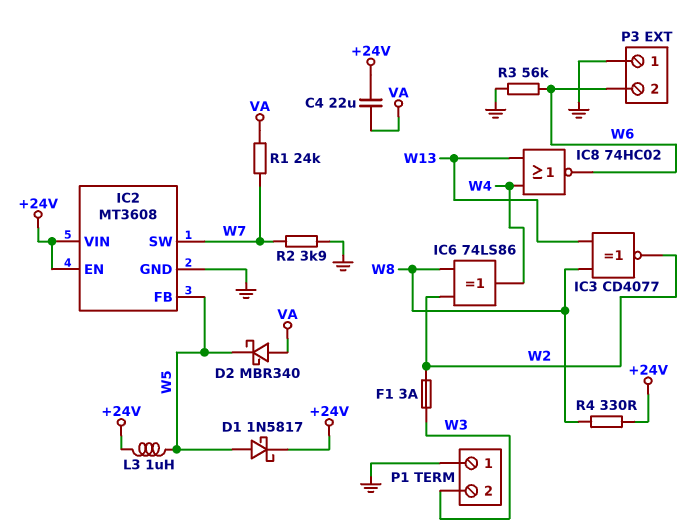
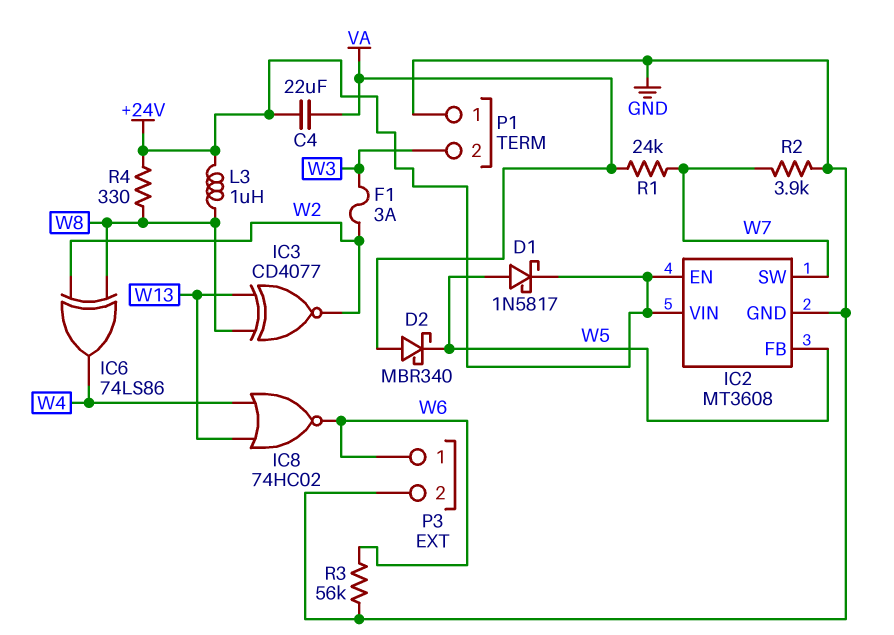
L3: 1uH (+24V, W5) -> 1uH (+24V, W8)
P3 pin 1: GND -> W6
P3 pin 2: W6 -> GND

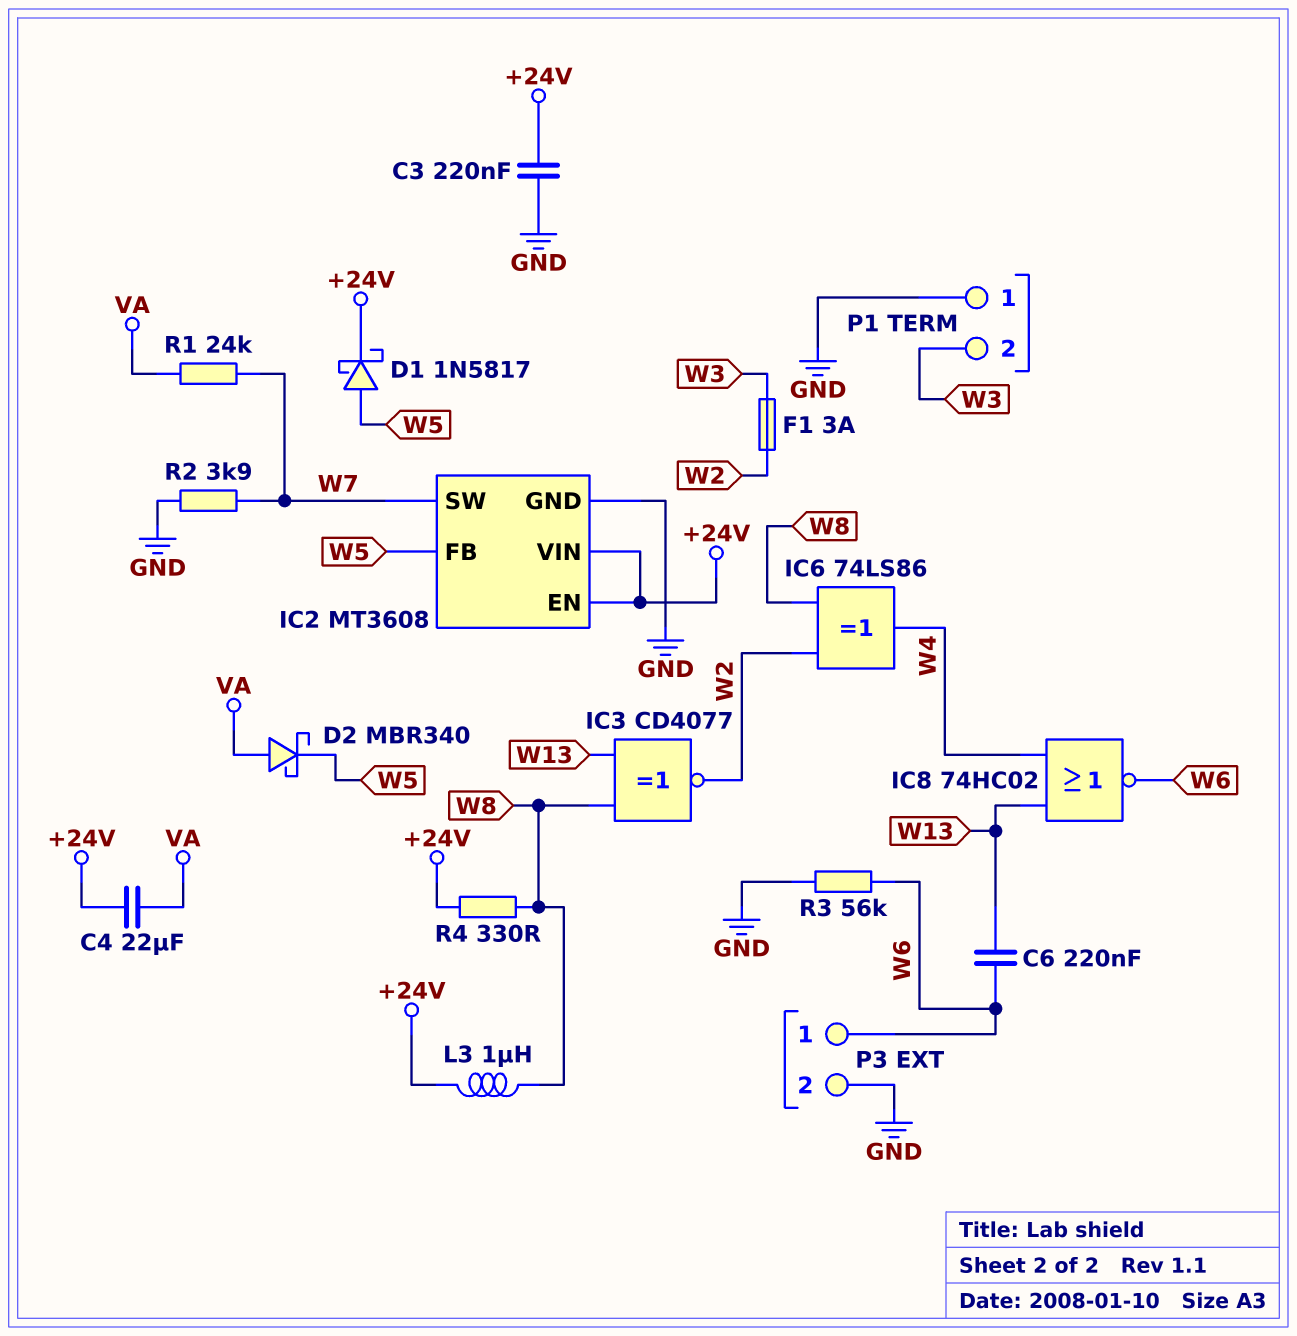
C3: none -> 220nF (+24V, GND)
C6: none -> 220nF (W6, W13)

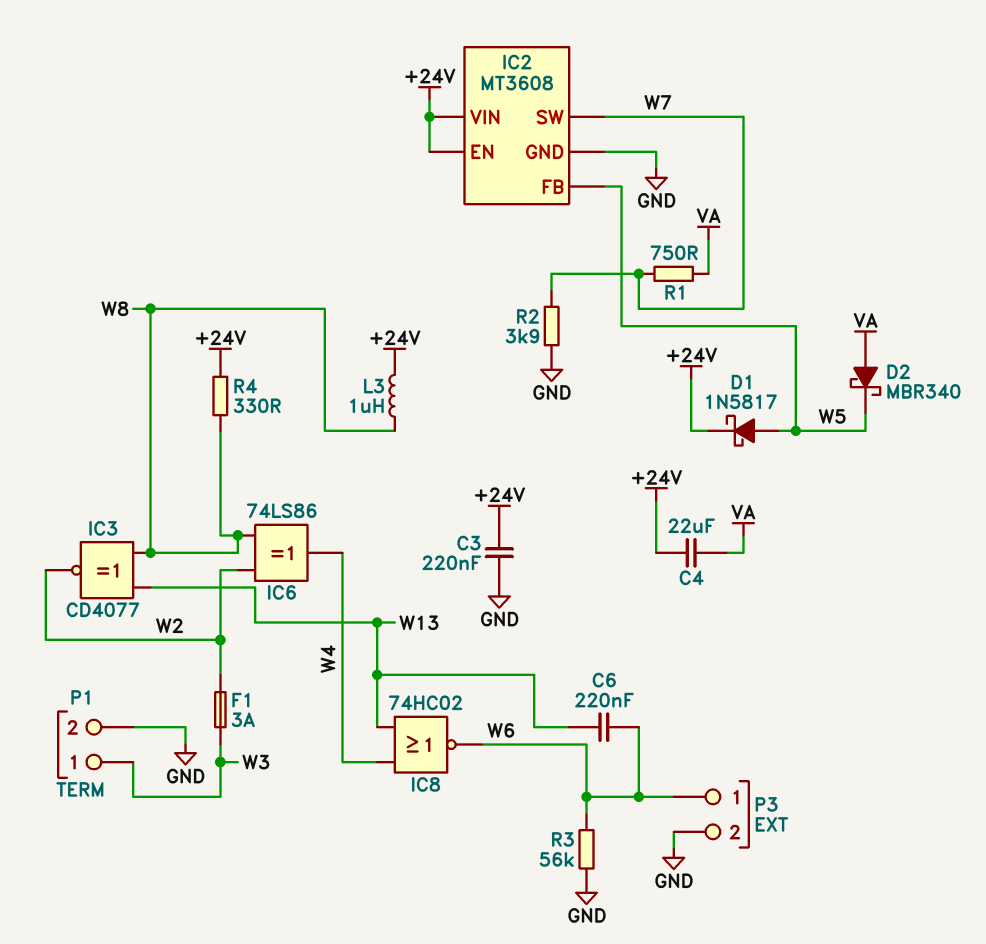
P1 pin 1: GND -> W3
P1 pin 2: W3 -> GND
R1: 24k (VA, W7) -> 750 (VA, W7)

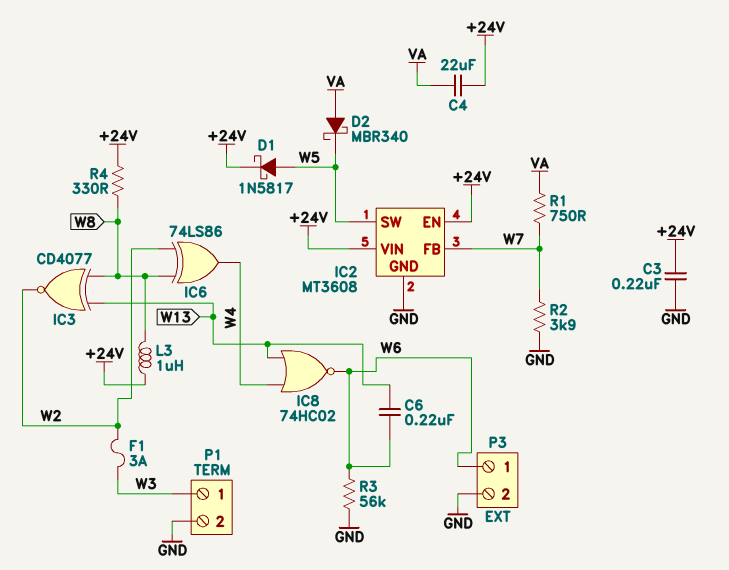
IC2 pin FB: W5 -> W7
IC2 pin SW: W7 -> W5

